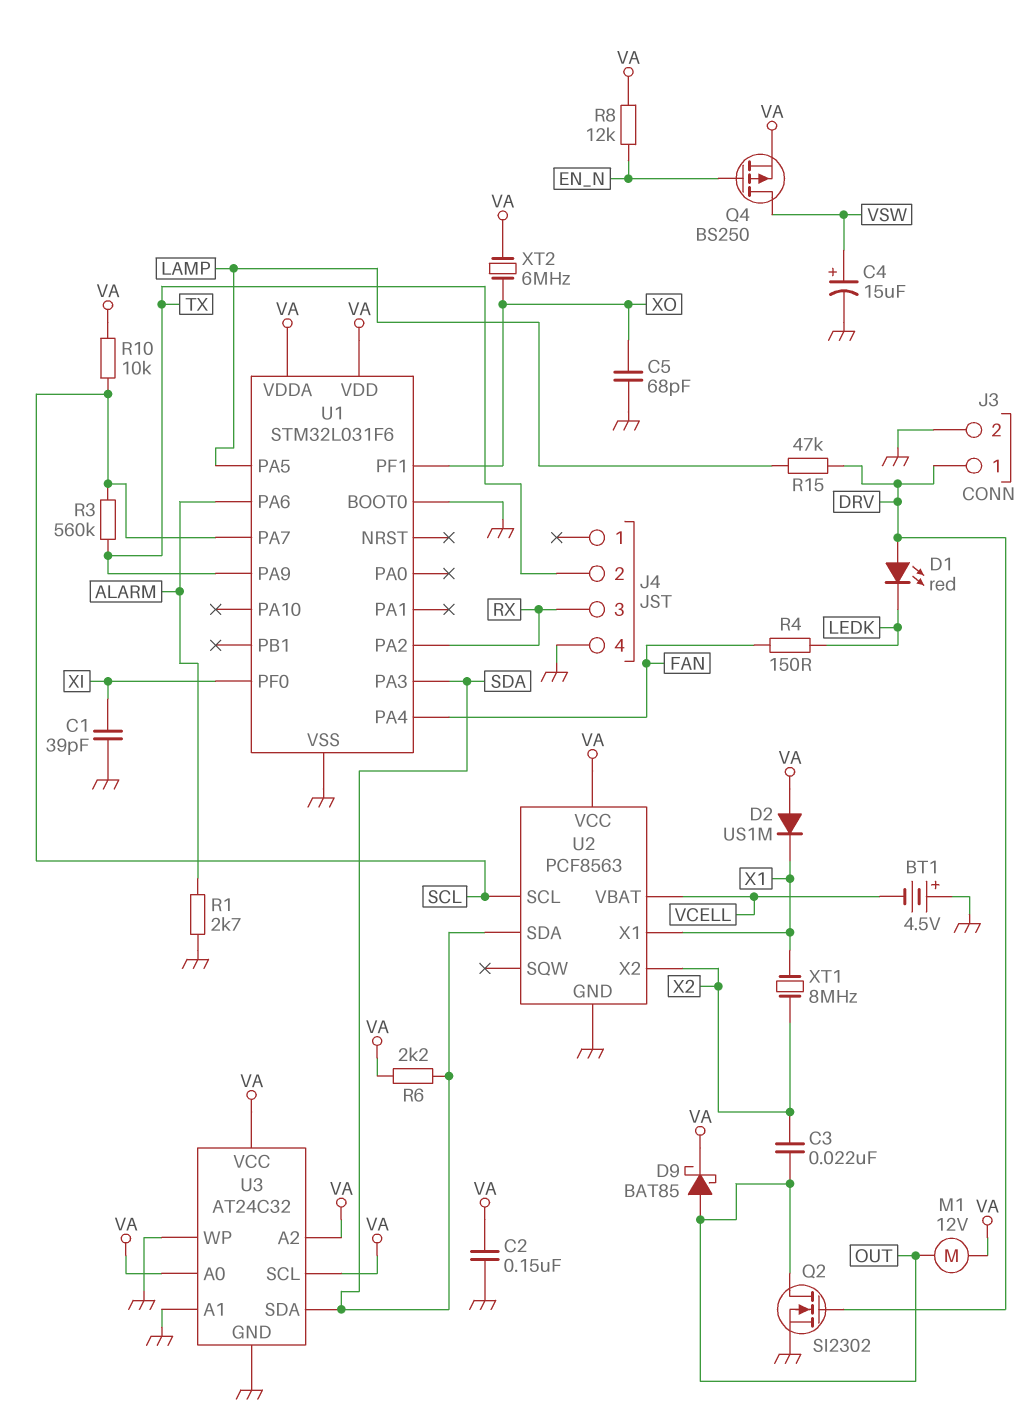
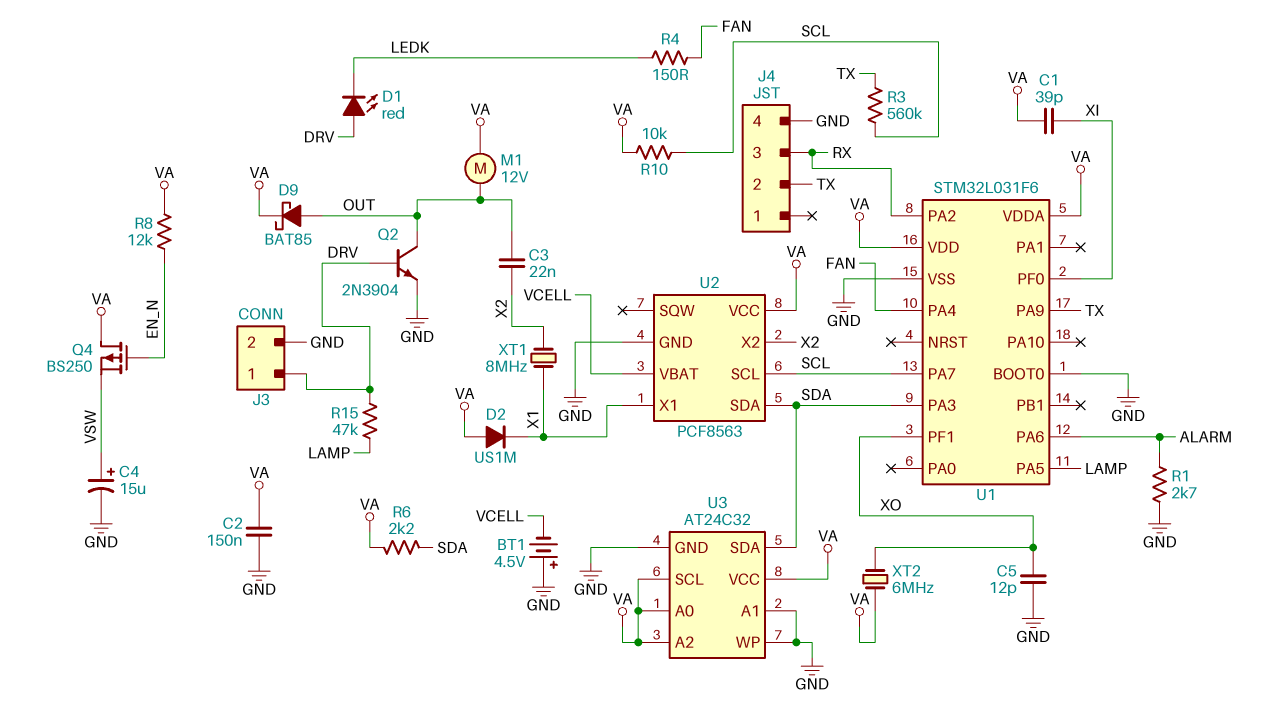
C1: 39pF (GND, XI) -> 39pF (VA, XI)
C5: 68pF (GND, XO) -> 12pF (GND, XO)
Q2: NMOS SI2302 (G DRV, D OUT, S GND) -> NPN 2N3904 (B DRV, C OUT, E GND)
Q4: PMOS BS250 (G EN_N, D VSW, S VA) -> PMOS BS250 (G EN_N, D VA, S VSW)

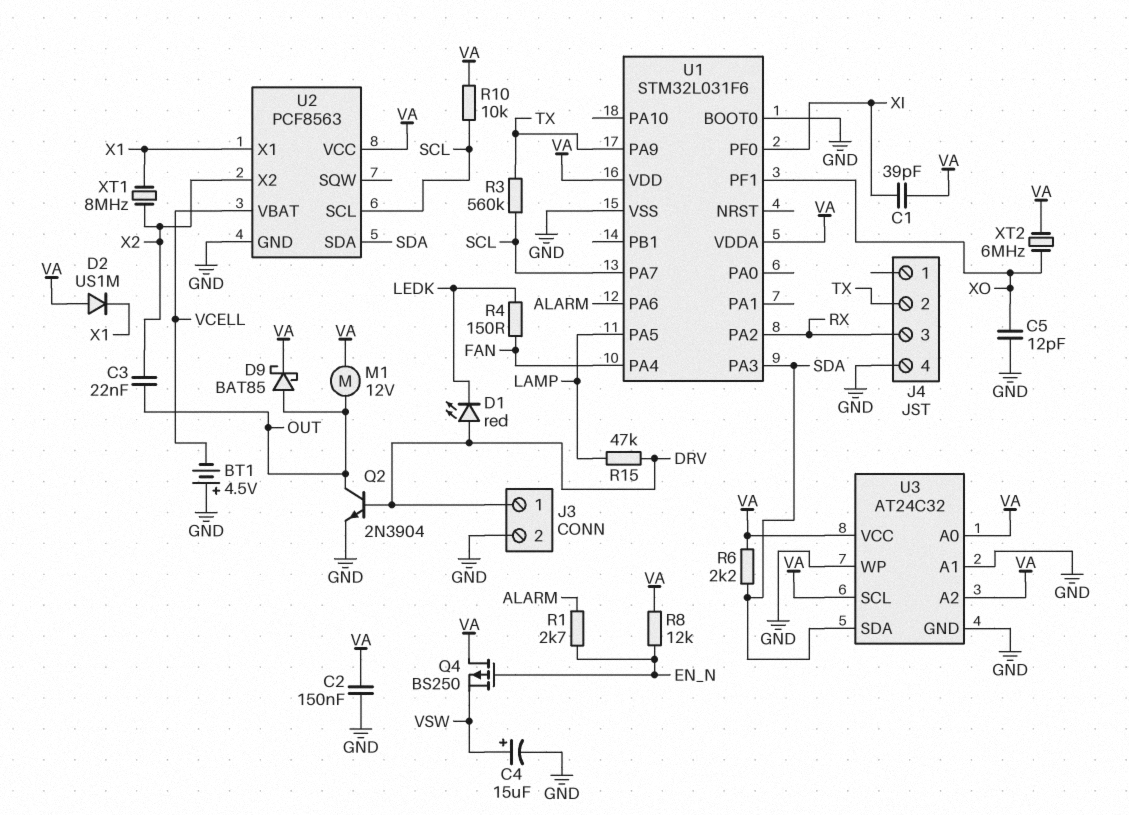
R1: 2.7k (ALARM, GND) -> 2.7k (ALARM, EN_N)

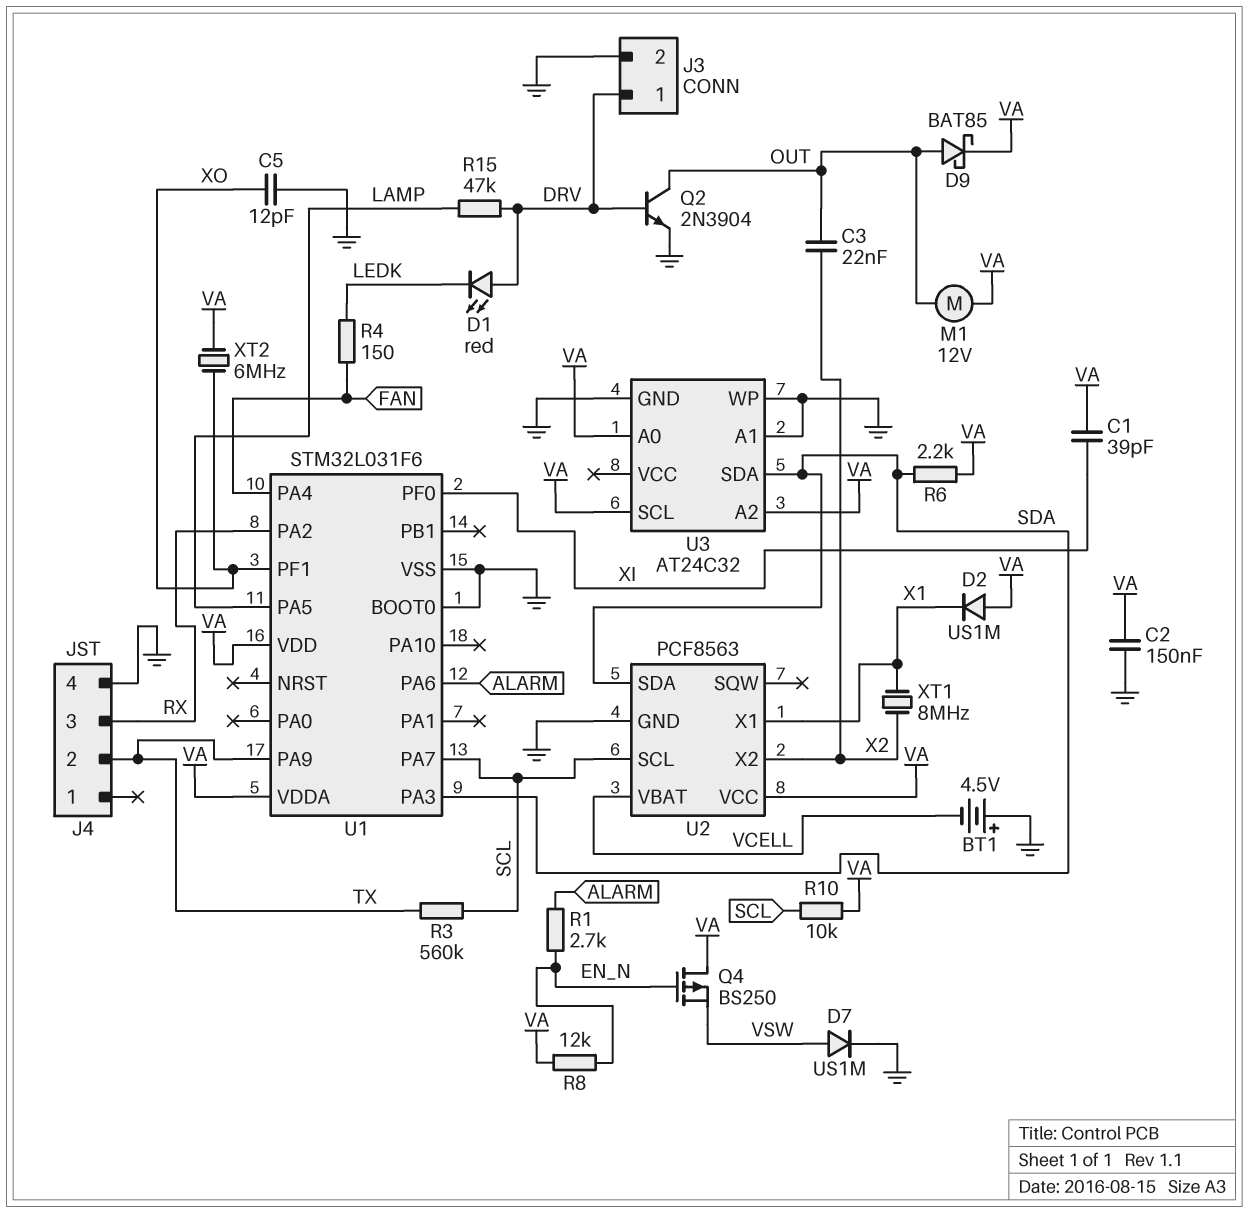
C4: 15uF (plus VSW, minus GND) -> none
D7: none -> diode US1M (A VSW, K GND)
U3 pin VCC: VA -> none

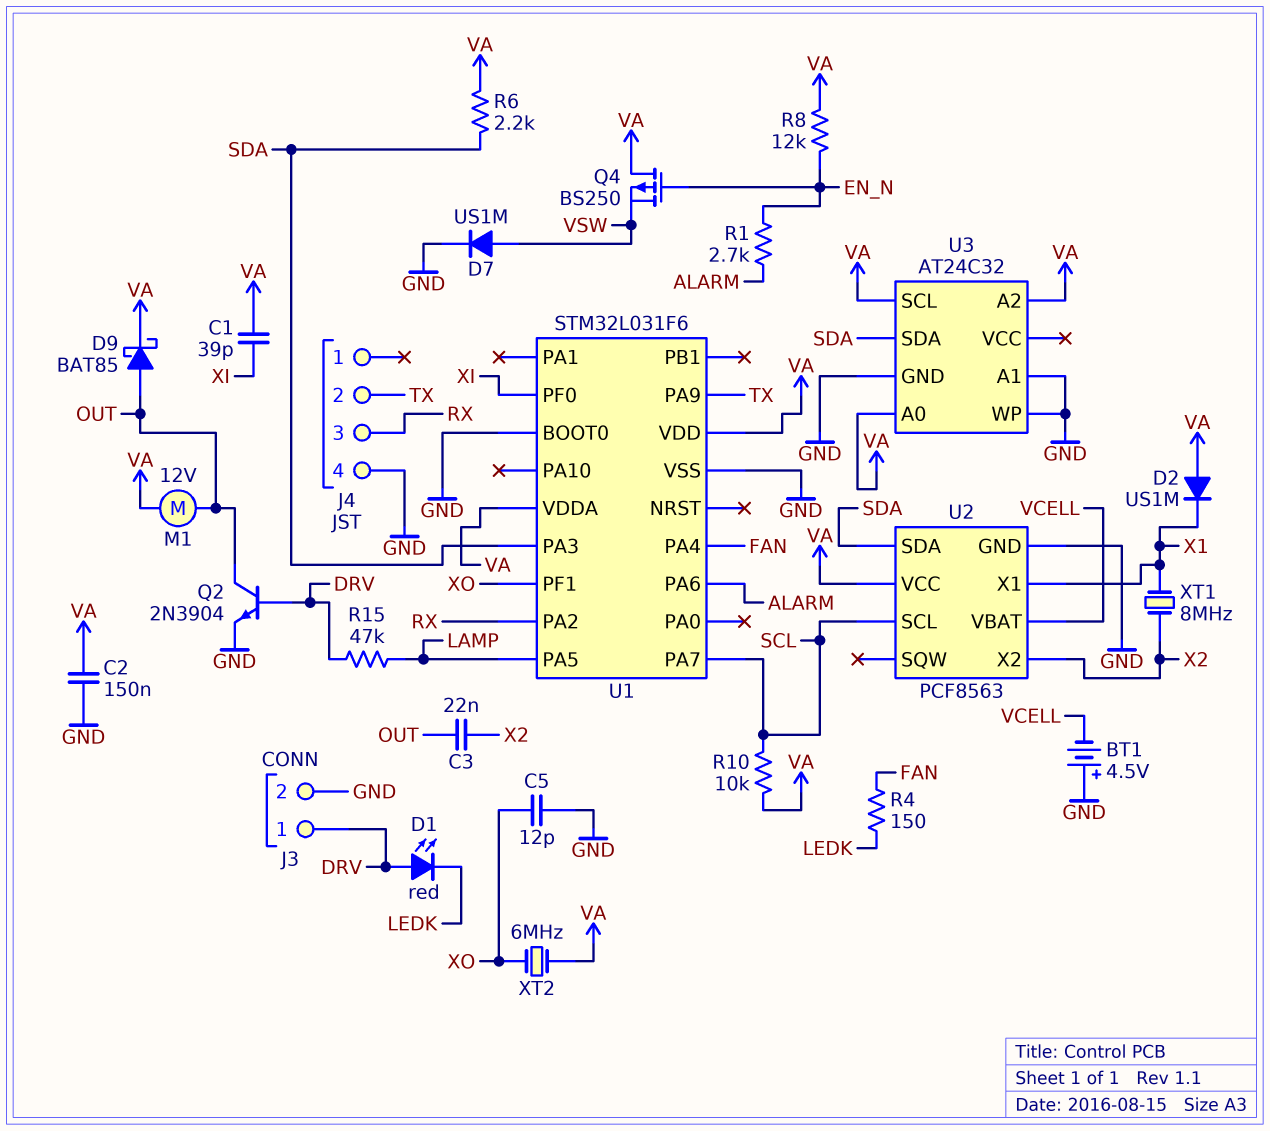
R3: 560k (SCL, TX) -> none

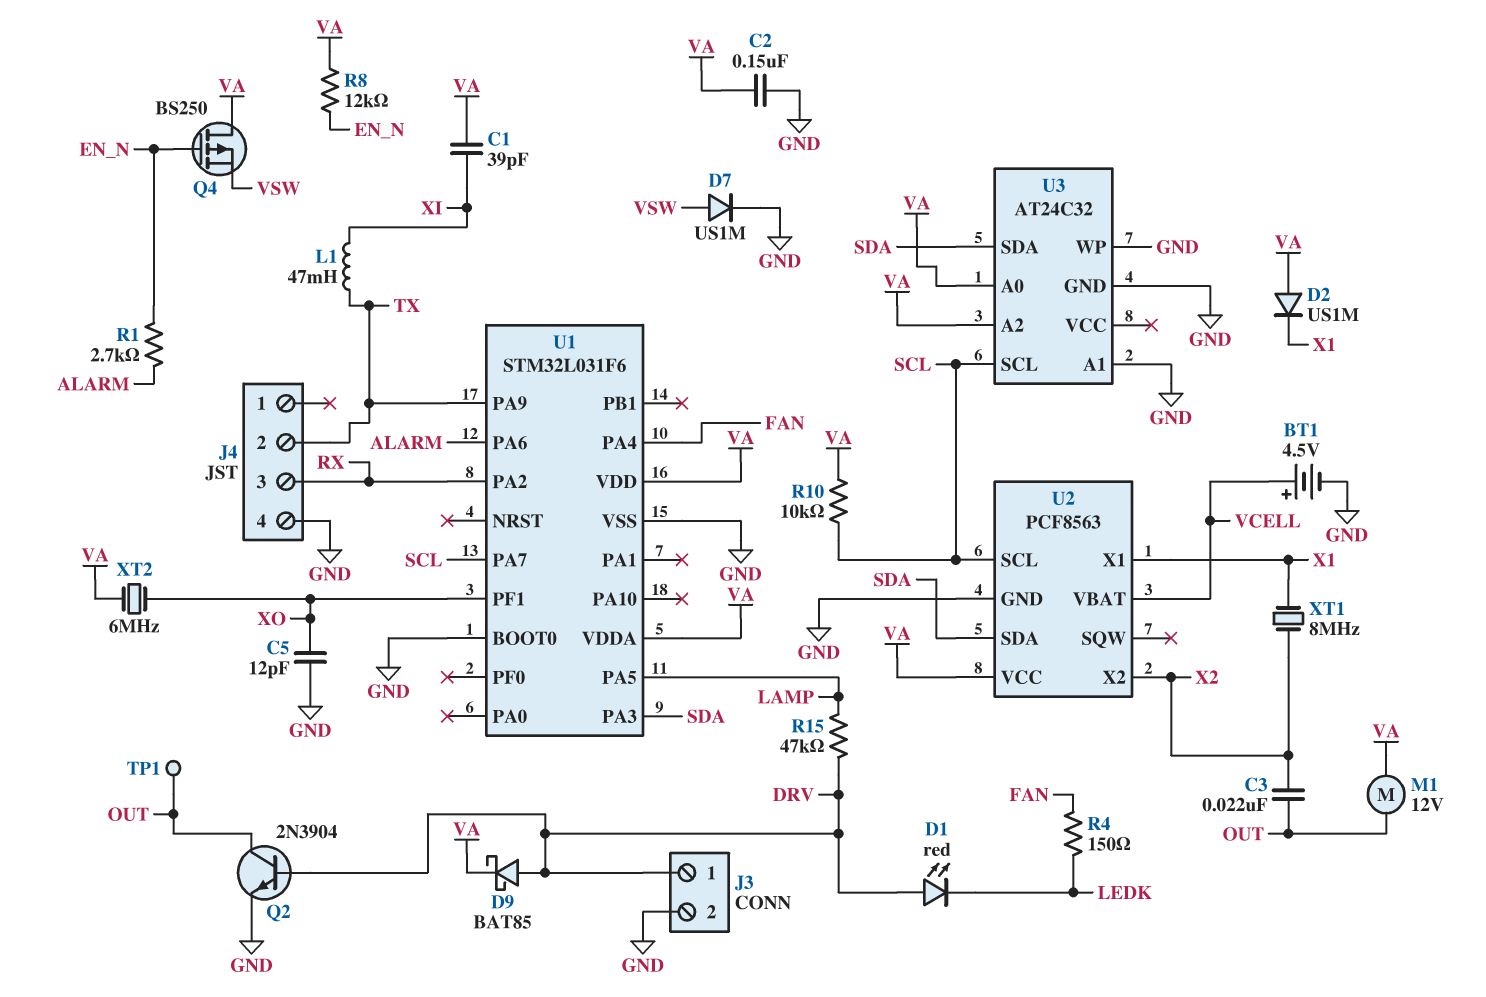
BT1: 4.5V (plus GND, minus VCELL) -> 4.5V (plus VCELL, minus GND)
D9: schottky BAT85 (A OUT, K VA) -> schottky BAT85 (A DRV, K VA)
L1: none -> 47mH (TX, XI)
R6: 2.2k (SDA, VA) -> none
TP1: none -> test point (OUT)
U1 pin PF0: XI -> none
U3 pin SCL: VA -> SCL

